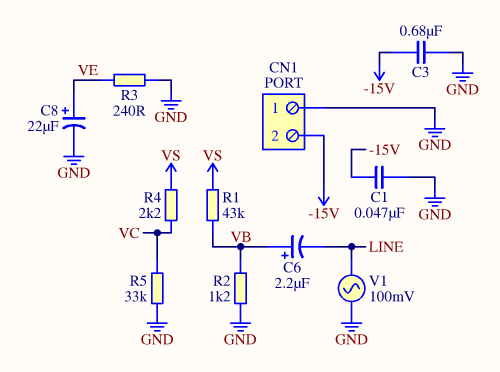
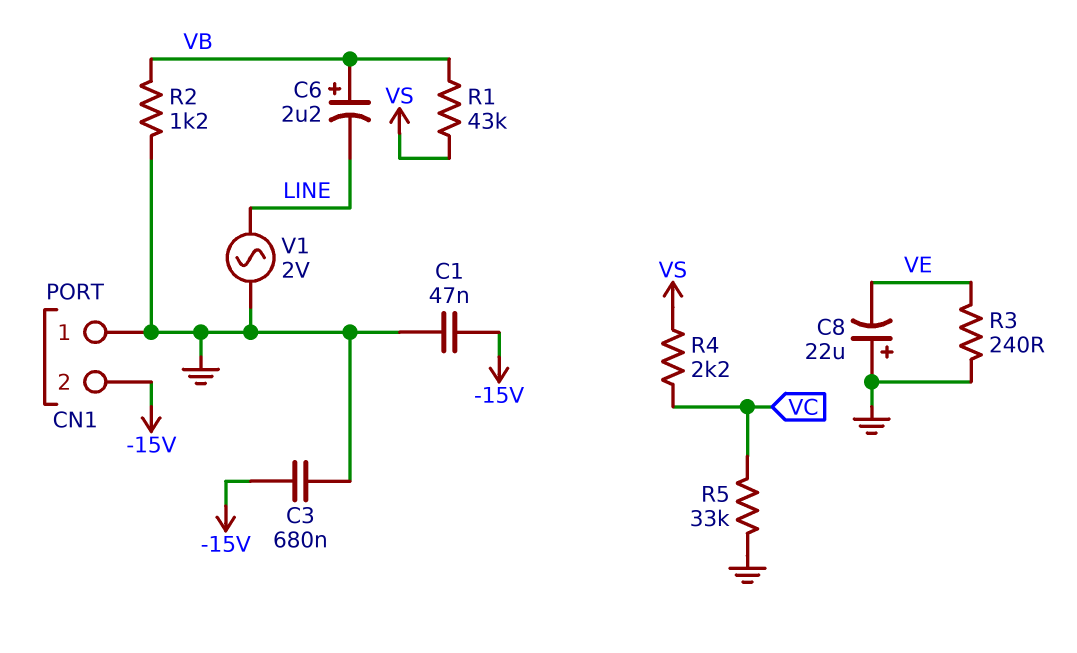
C8: 22uF (plus VE, minus GND) -> 22uF (plus GND, minus VE)
V1: AC 100mV (GND, LINE) -> AC 2V (GND, LINE)

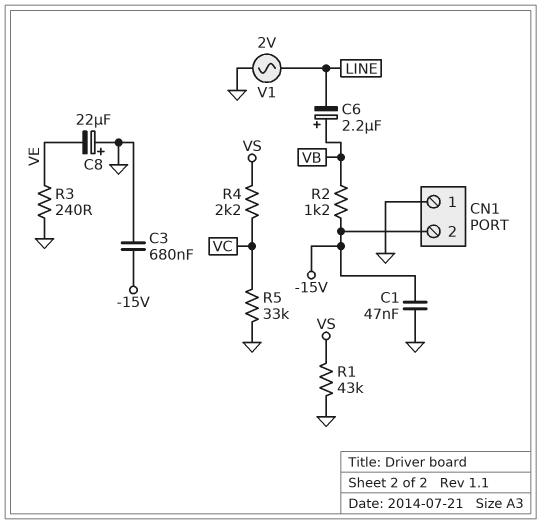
R1: 43k (VB, VS) -> 43k (GND, VS)
R2: 1.2k (GND, VB) -> 1.2k (-15V, VB)

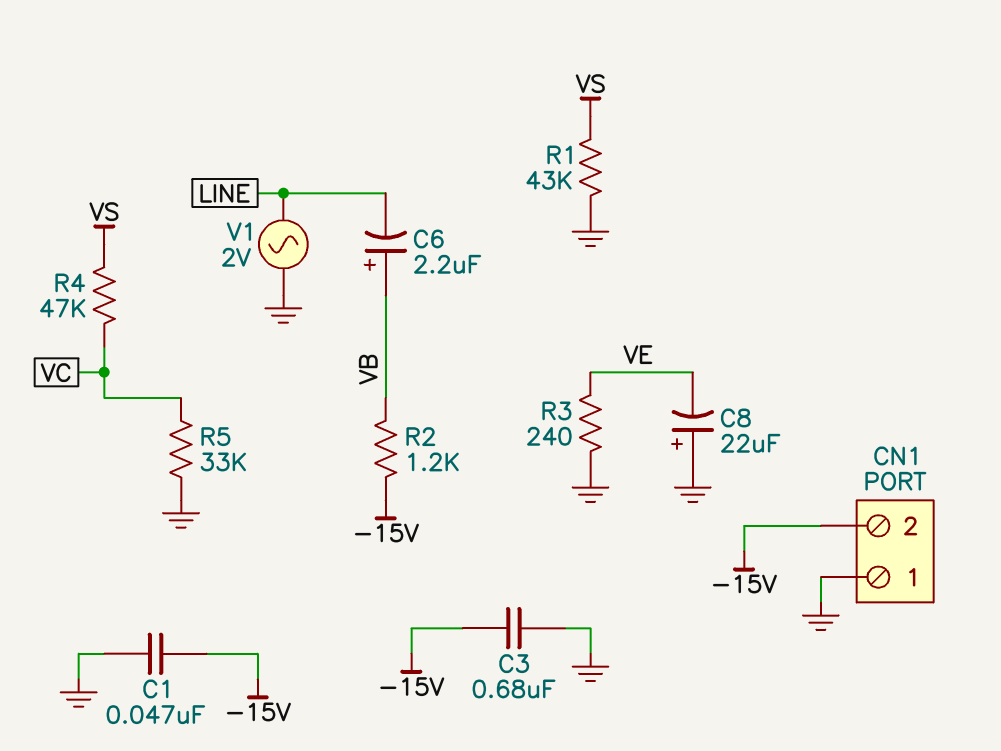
R4: 2.2k (VC, VS) -> 47k (VC, VS)

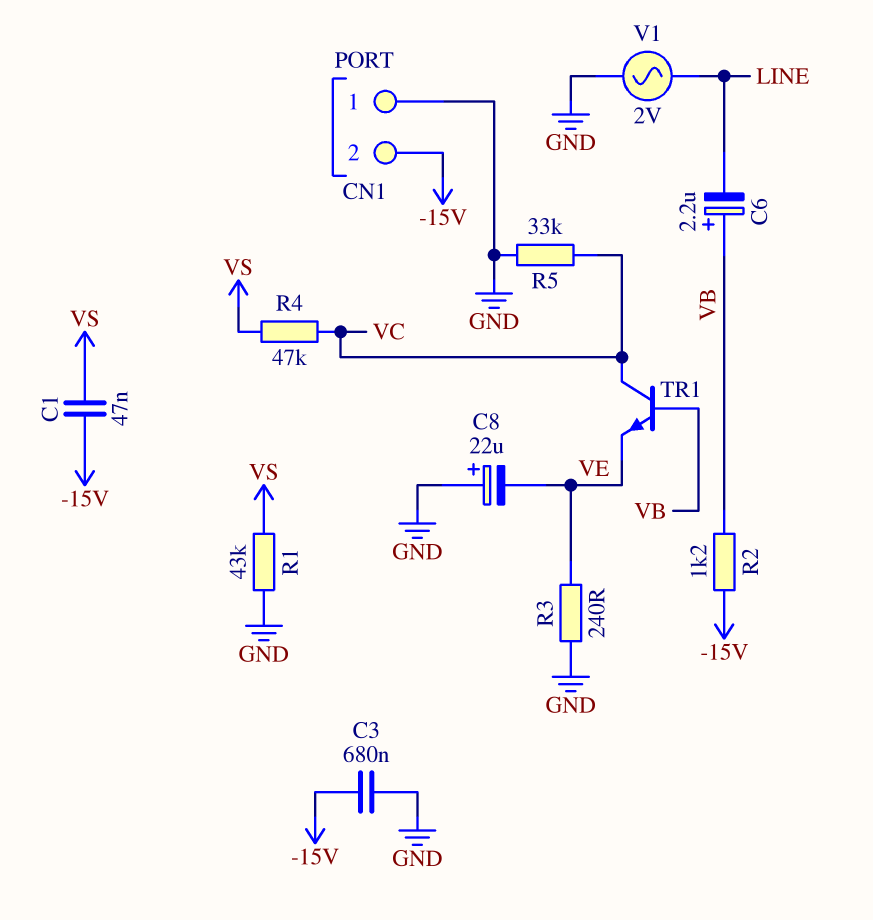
C1: 47nF (-15V, GND) -> 47nF (-15V, VS)
TR1: none -> NPN (B VB, C VC, E VE)

